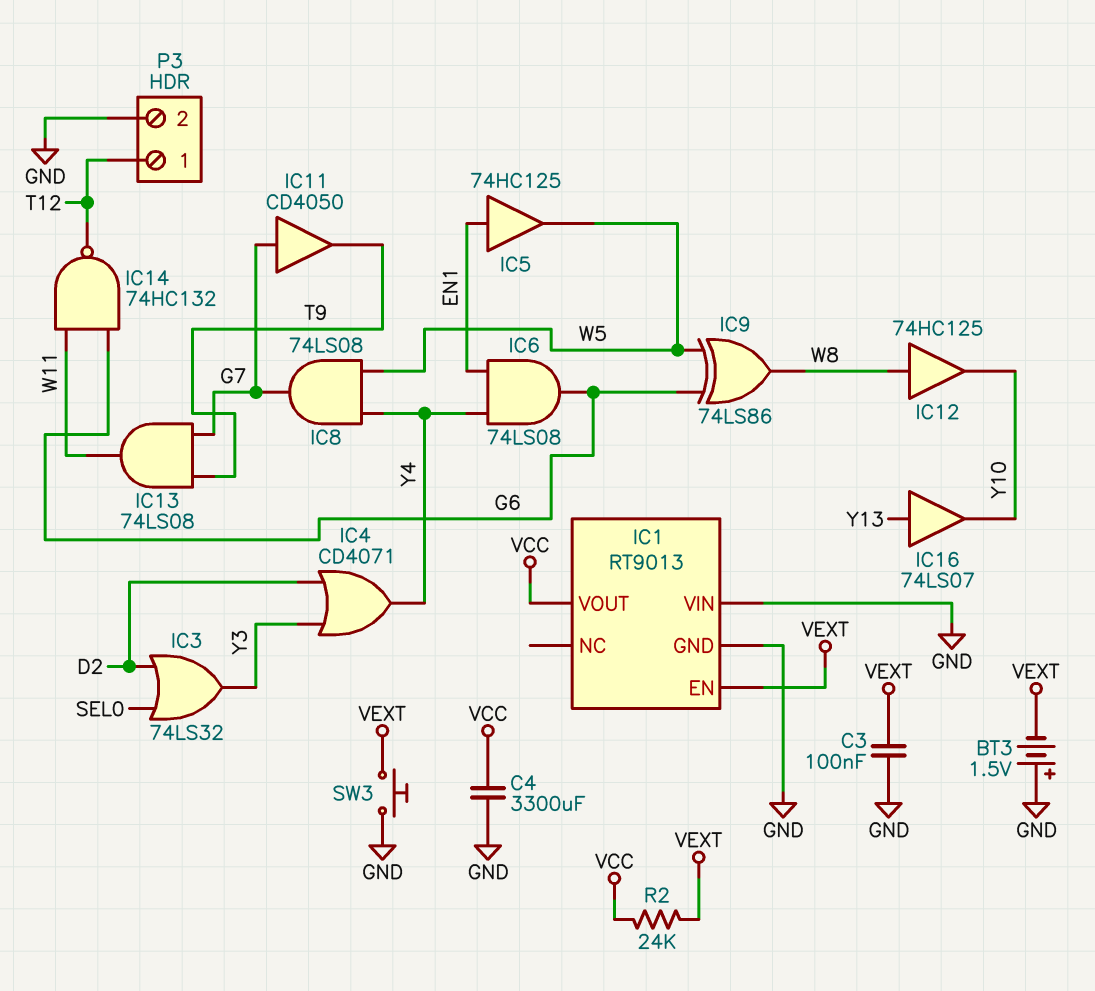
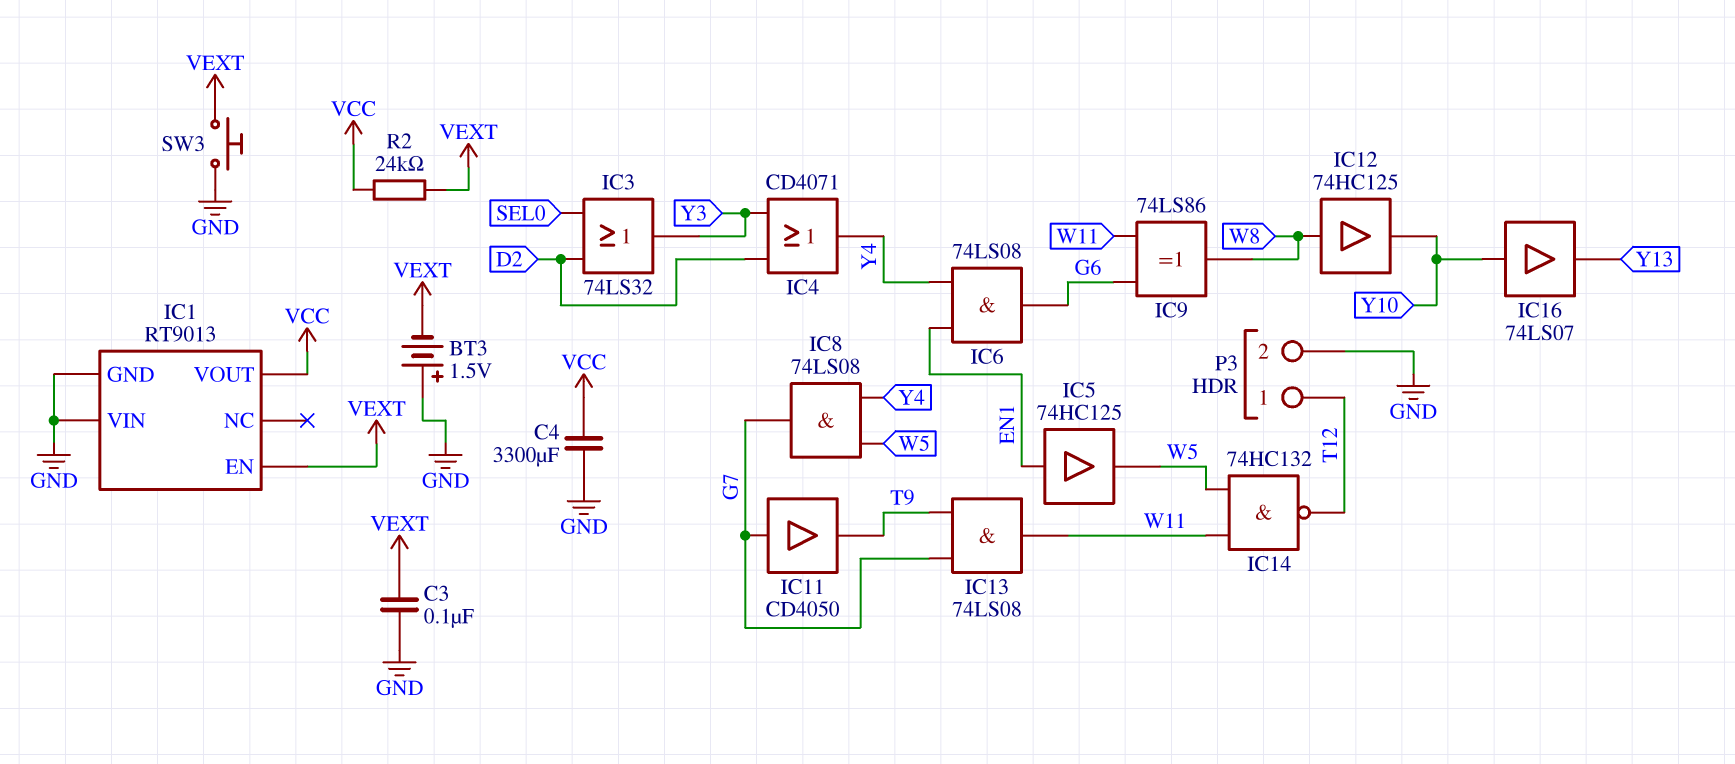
IC9: XOR 74LS86 (in G6, in W5, out W8) -> XOR 74LS86 (in G6, in W11, out W8)
IC14: NAND 74HC132 (in G6, in W11, out T12) -> NAND 74HC132 (in W5, in W11, out T12)
IC16: buffer 74LS07 (in Y13, out Y10) -> buffer 74LS07 (in Y10, out Y13)

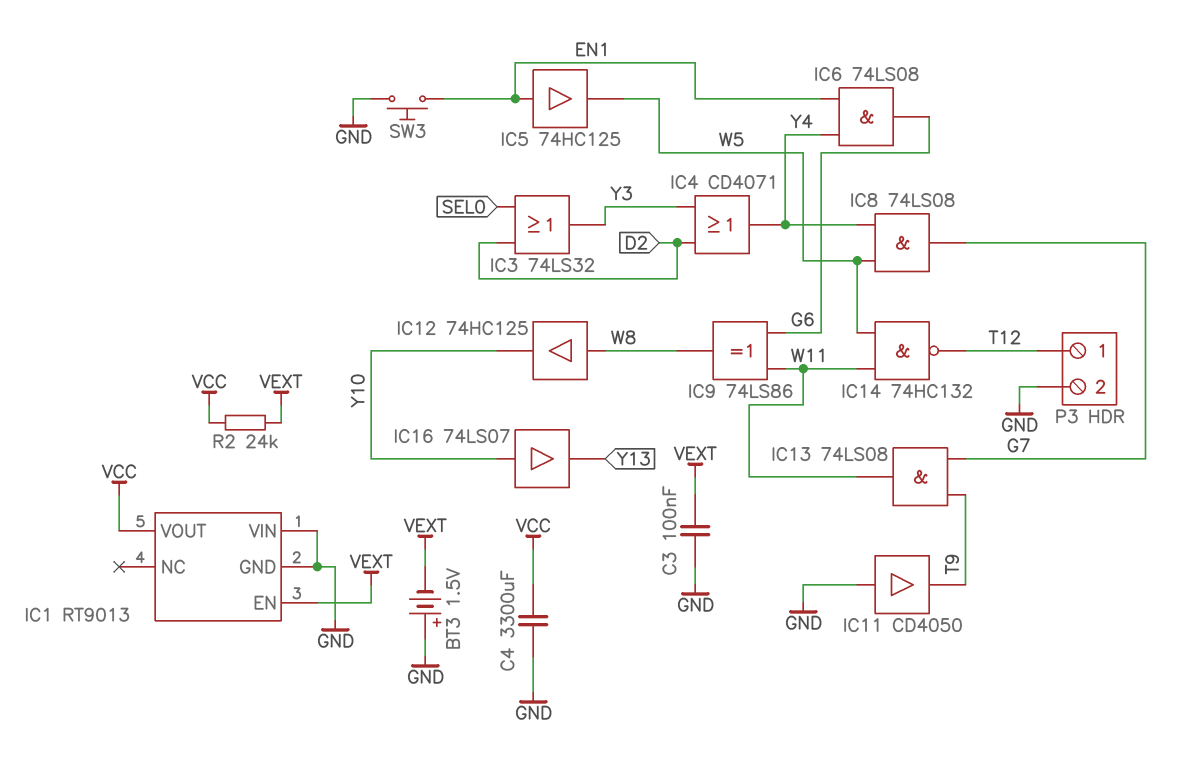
IC11: buffer CD4050 (in G7, out T9) -> buffer CD4050 (in GND, out T9)
SW3: button (GND, VEXT) -> button (EN1, GND)

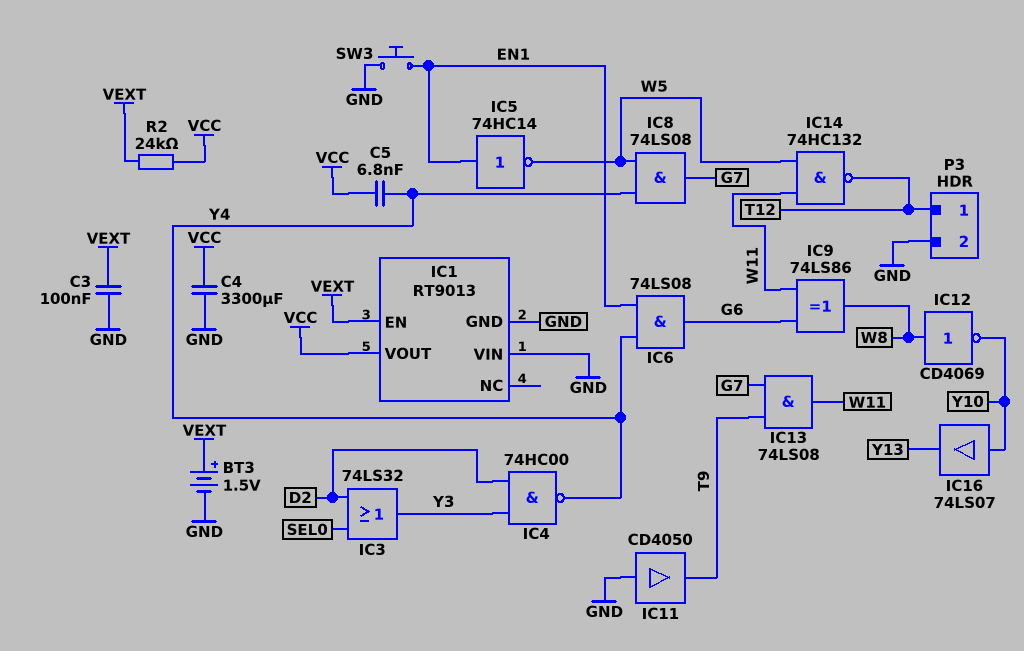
BT3: 1.5V (plus GND, minus VEXT) -> 1.5V (plus VEXT, minus GND)
C5: none -> 6.8nF (VCC, Y4)
IC4: OR CD4071 (in D2, in Y3, out Y4) -> NAND 74HC00 (in D2, in Y3, out Y4)
IC5: buffer 74HC125 (in EN1, out W5) -> NOT 74HC14 (in EN1, out W5)
IC12: buffer 74HC125 (in W8, out Y10) -> NOT CD4069 (in W8, out Y10)

